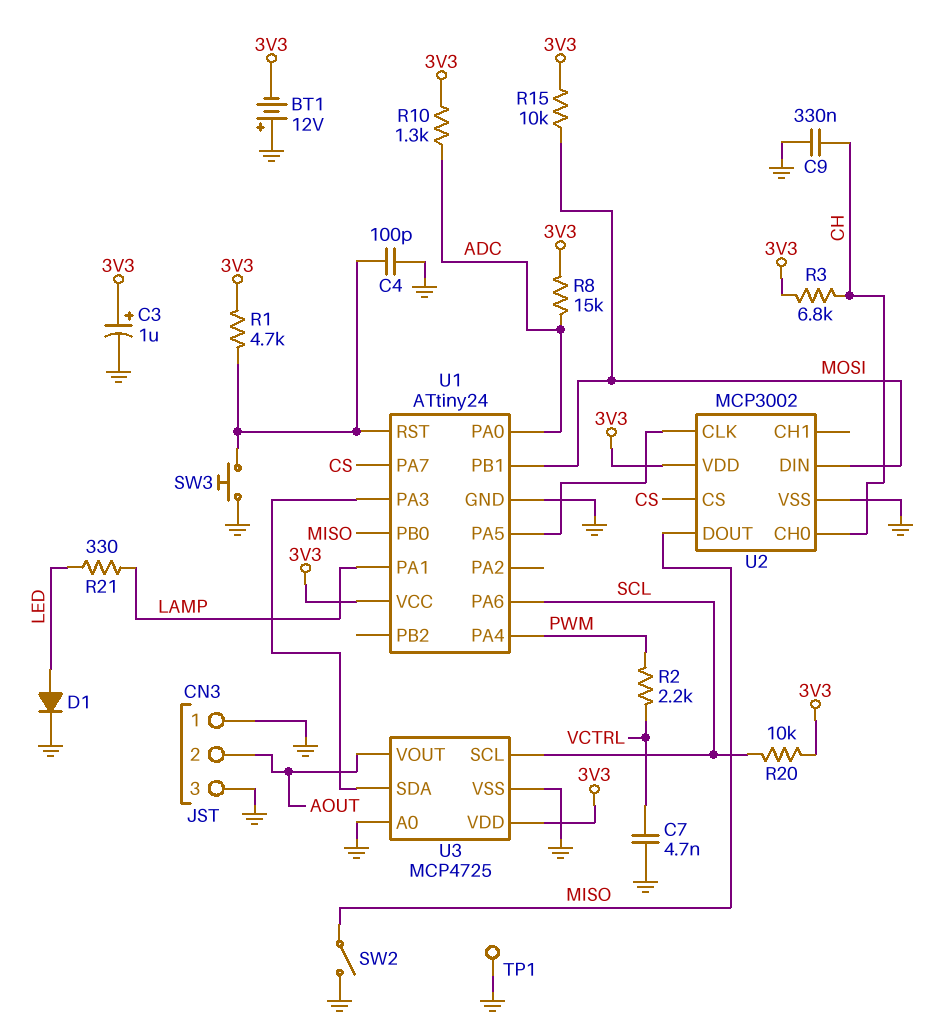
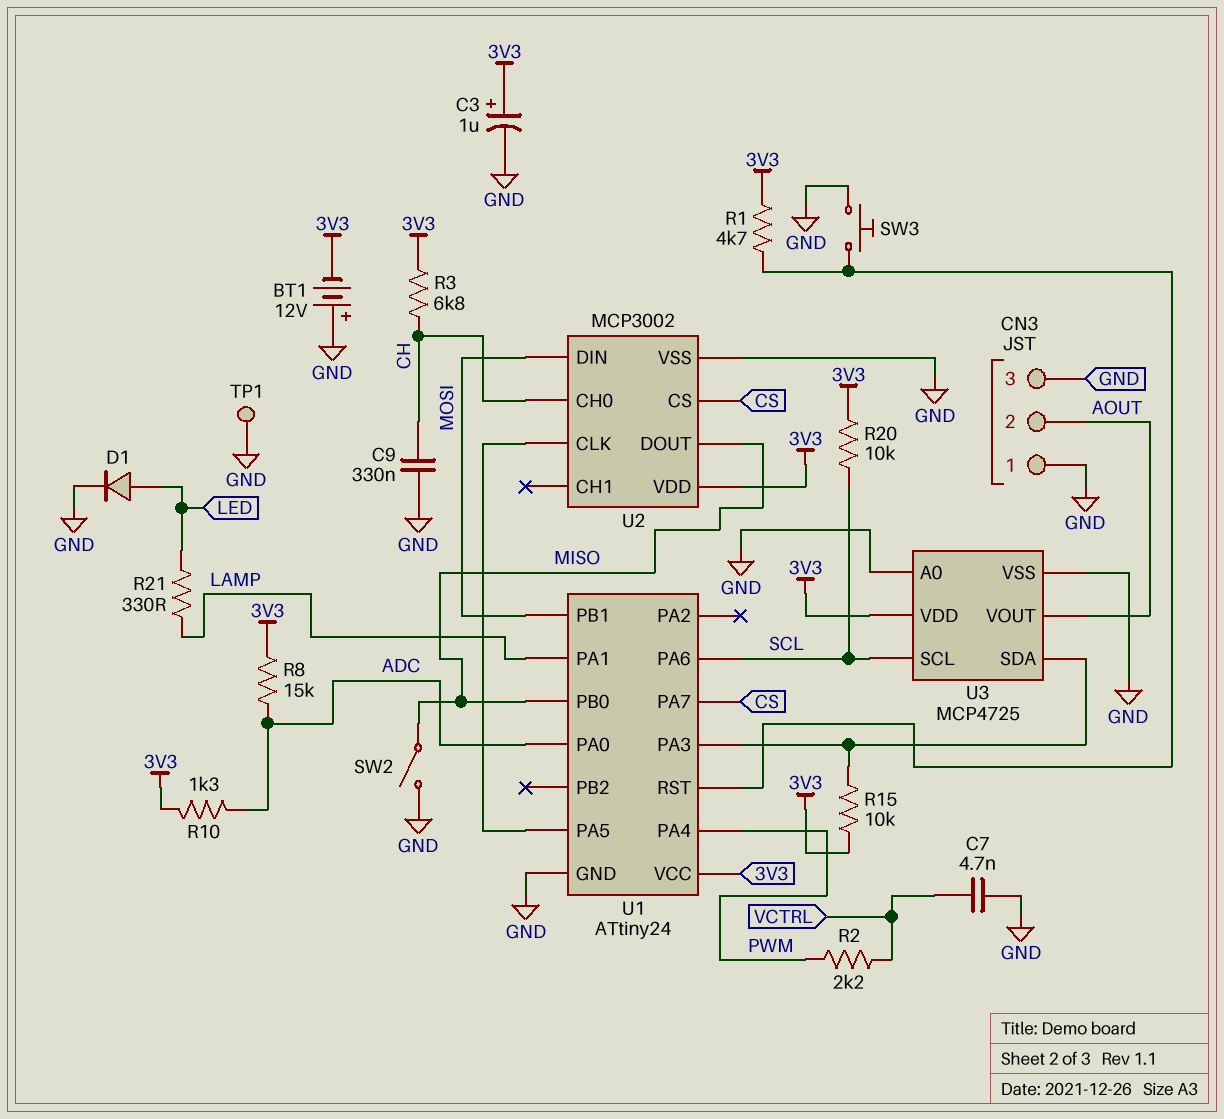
C4: 100pF (GND, U1/RST) -> none
R15: 10k (3V3, MOSI) -> 10k (3V3, U1/PA3)

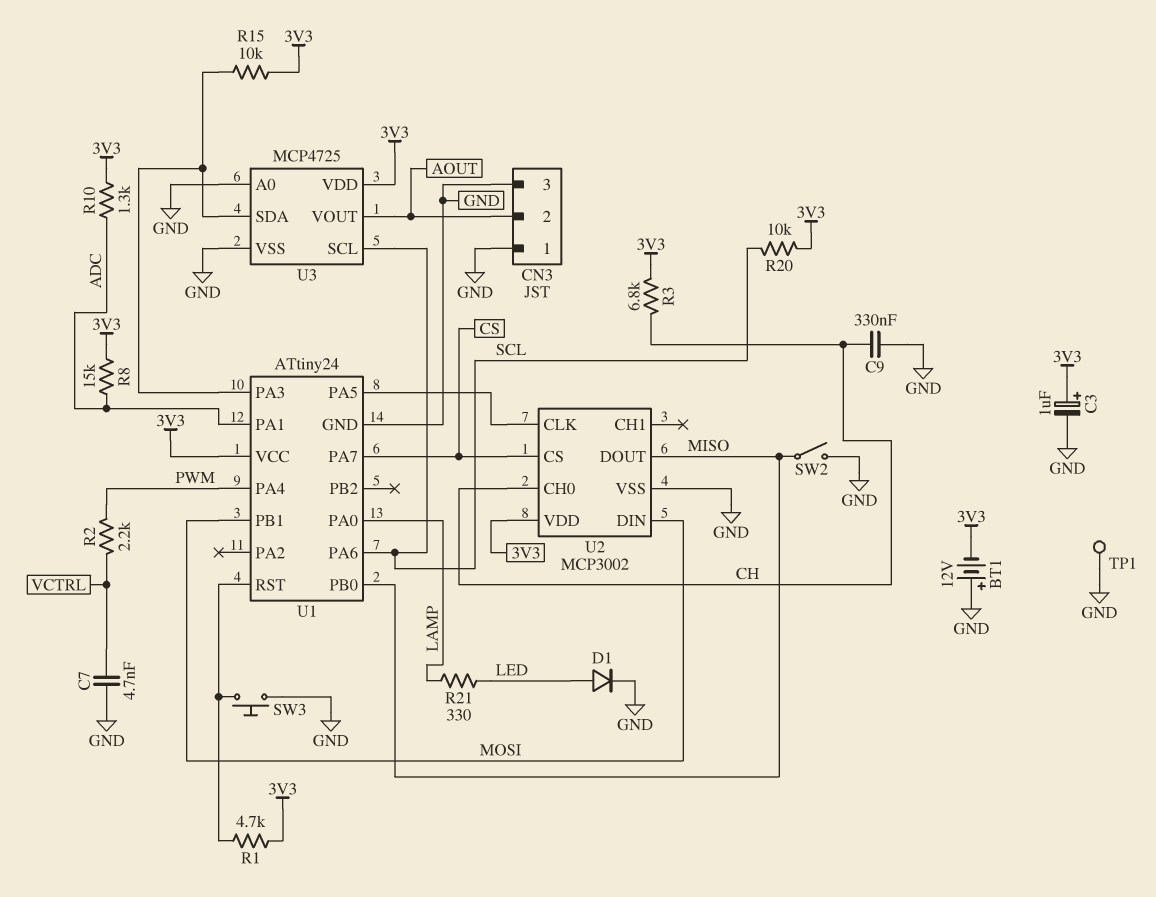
U1 pin PA0: ADC -> LAMP
U1 pin PA1: LAMP -> ADC

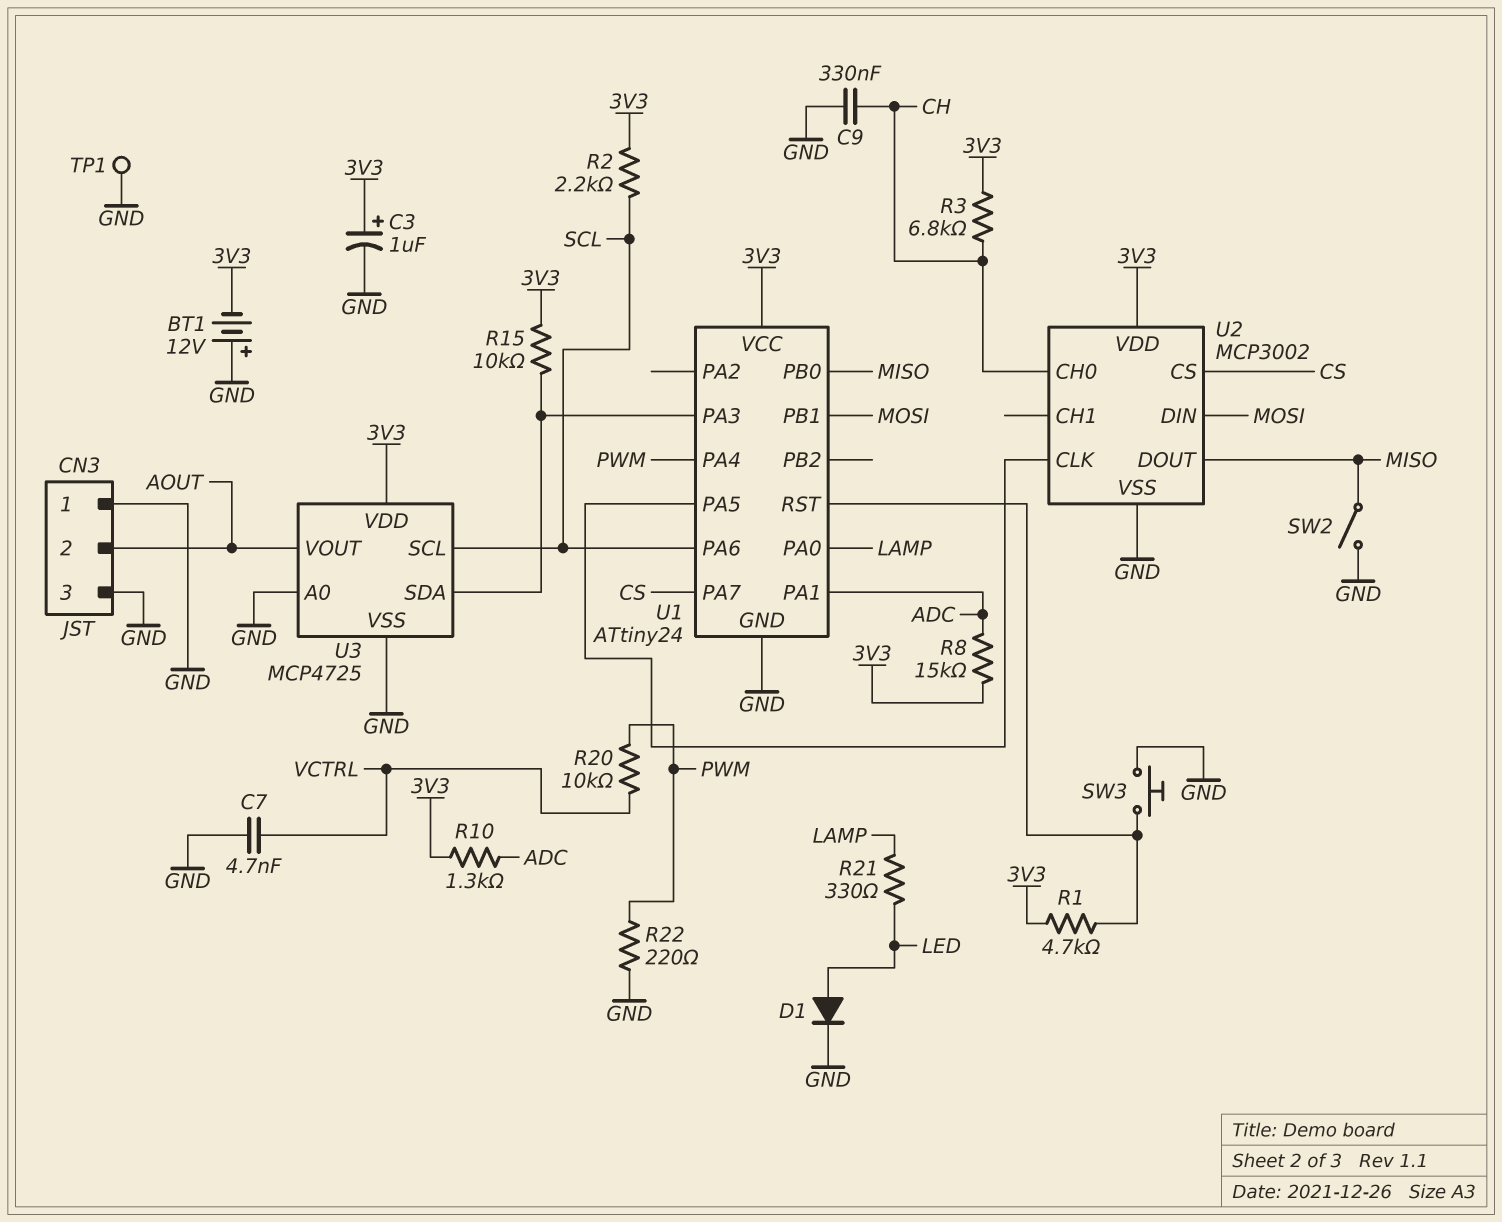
R2: 2.2k (PWM, VCTRL) -> 2.2k (3V3, SCL)
R20: 10k (3V3, SCL) -> 10k (PWM, VCTRL)
R22: none -> 220 (GND, PWM)

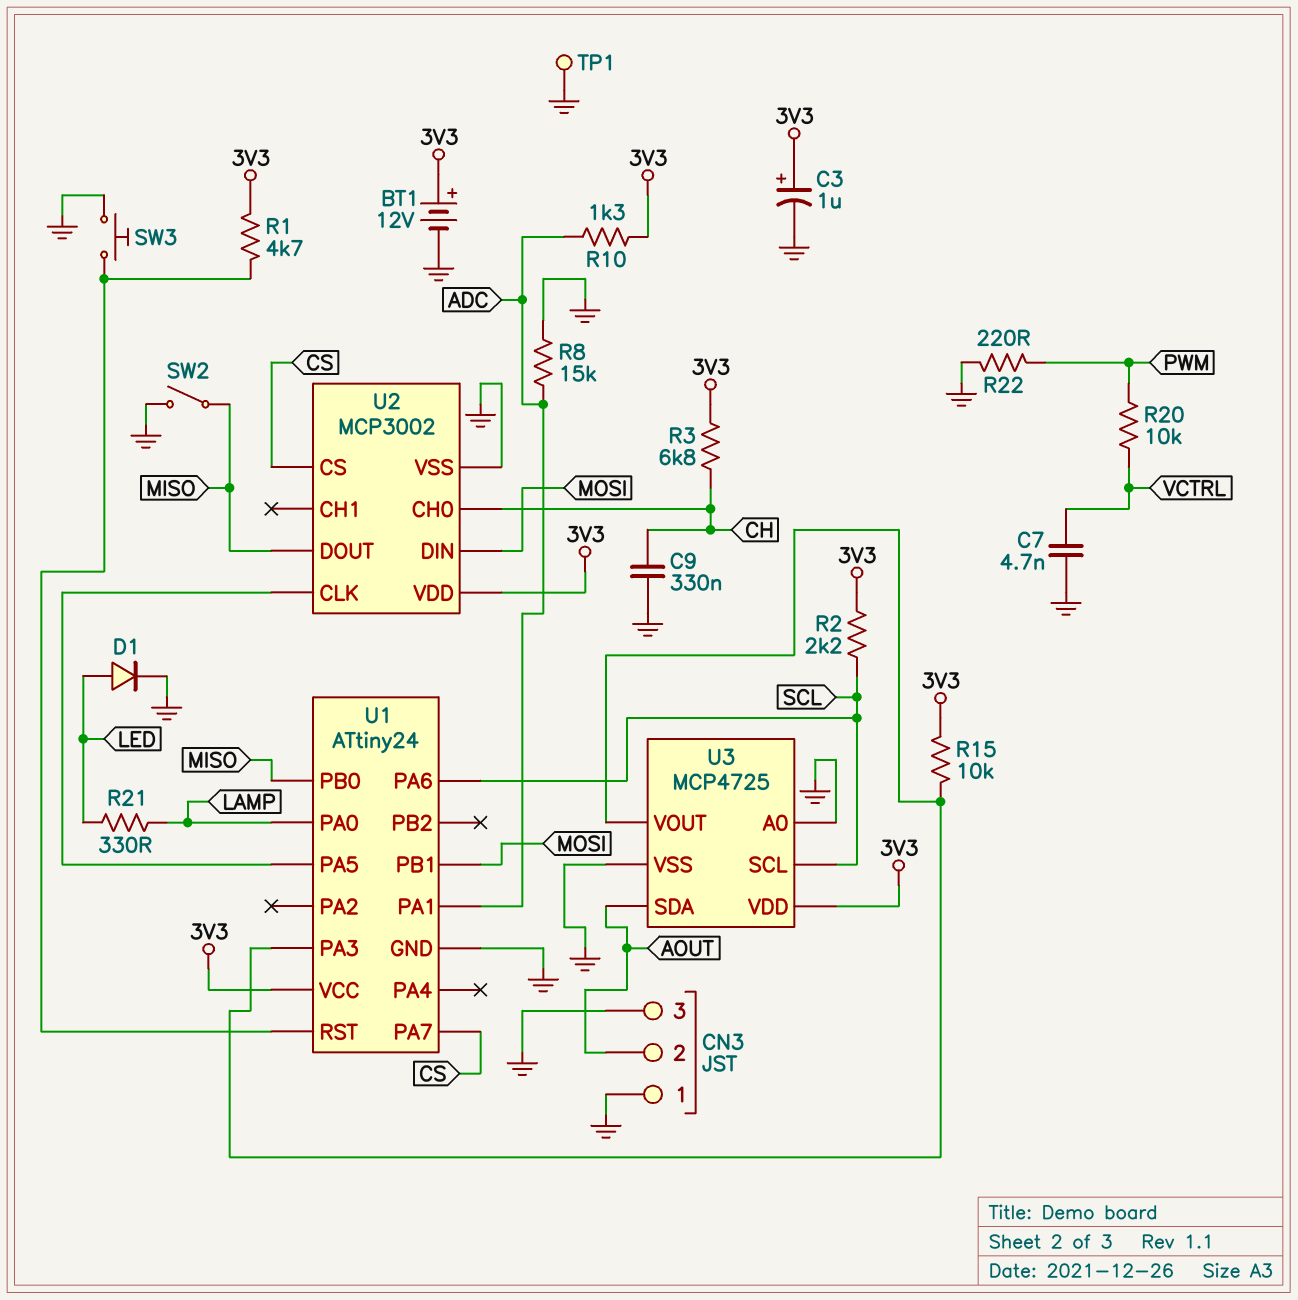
BT1: 12V (plus GND, minus 3V3) -> 12V (plus 3V3, minus GND)
R8: 15k (3V3, ADC) -> 15k (ADC, GND)
U1 pin PA4: PWM -> none
U3 pin SDA: U1/PA3 -> AOUT
U3 pin VOUT: AOUT -> U1/PA3

